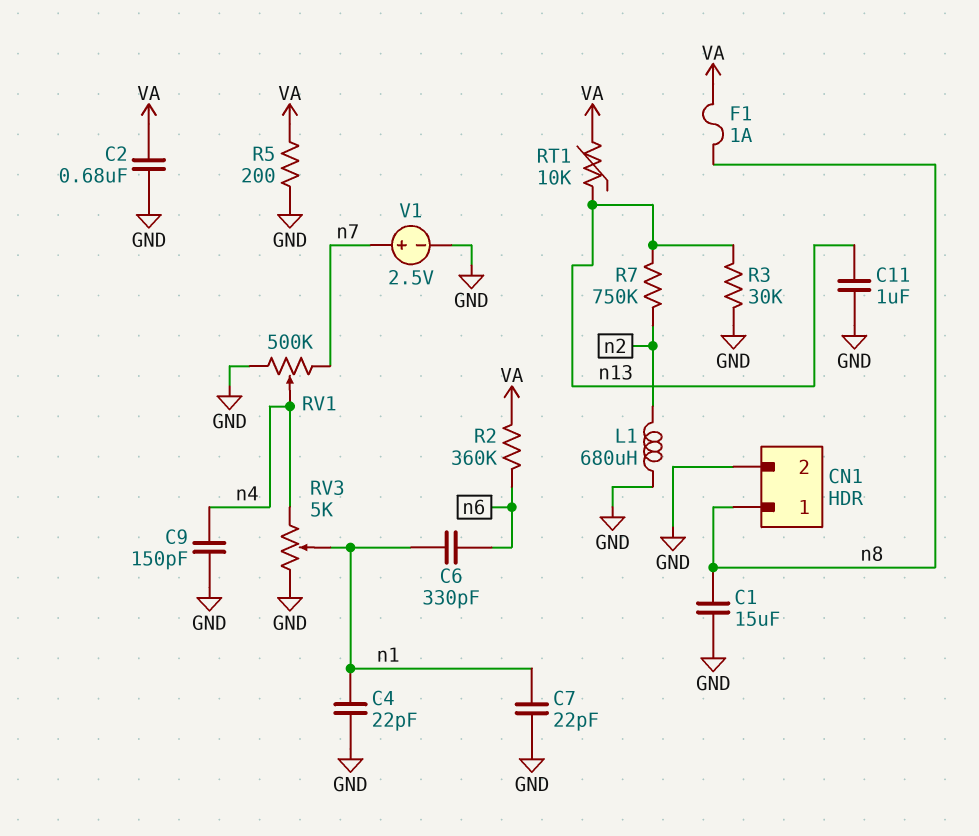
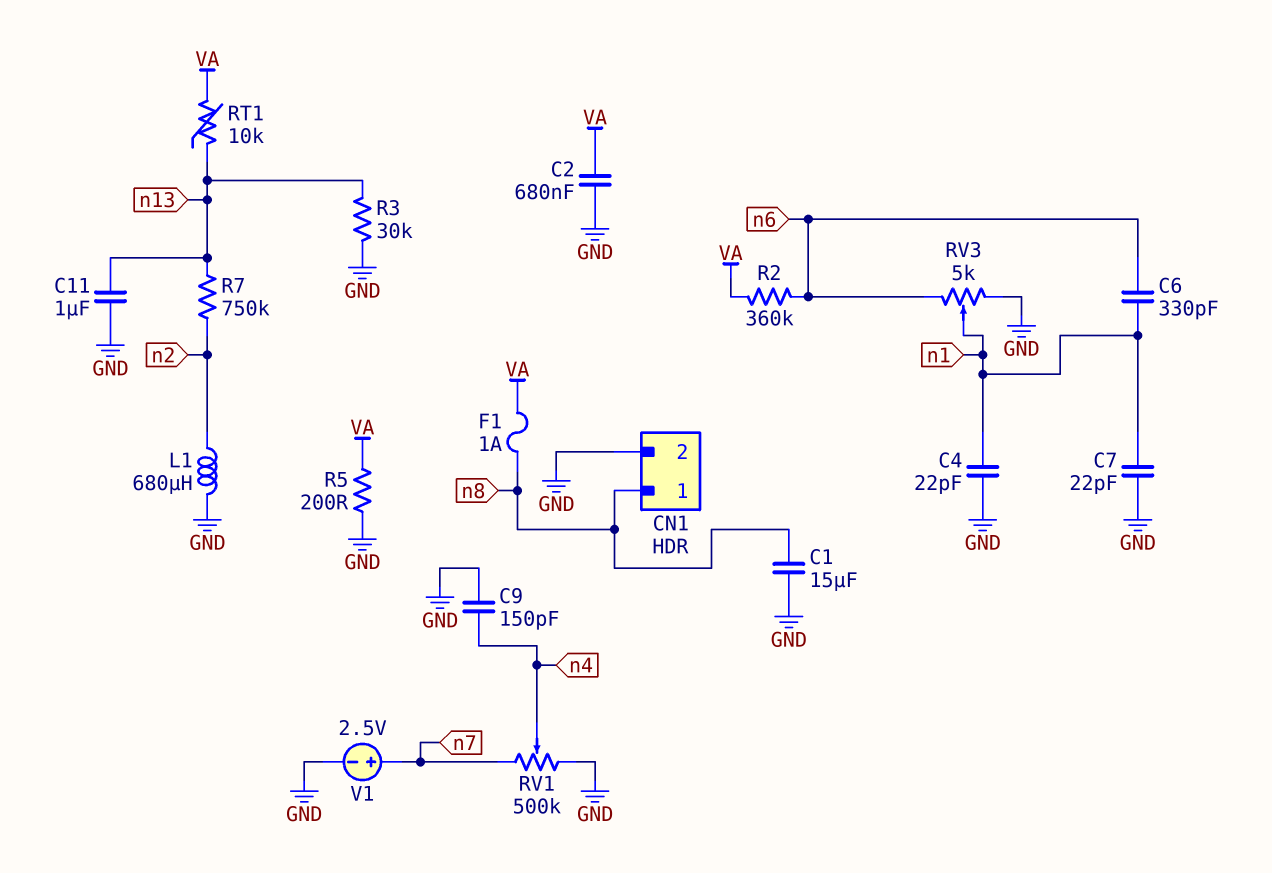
RV3: 5k (GND, n4, wiper n1) -> 5k (GND, n6, wiper n1)

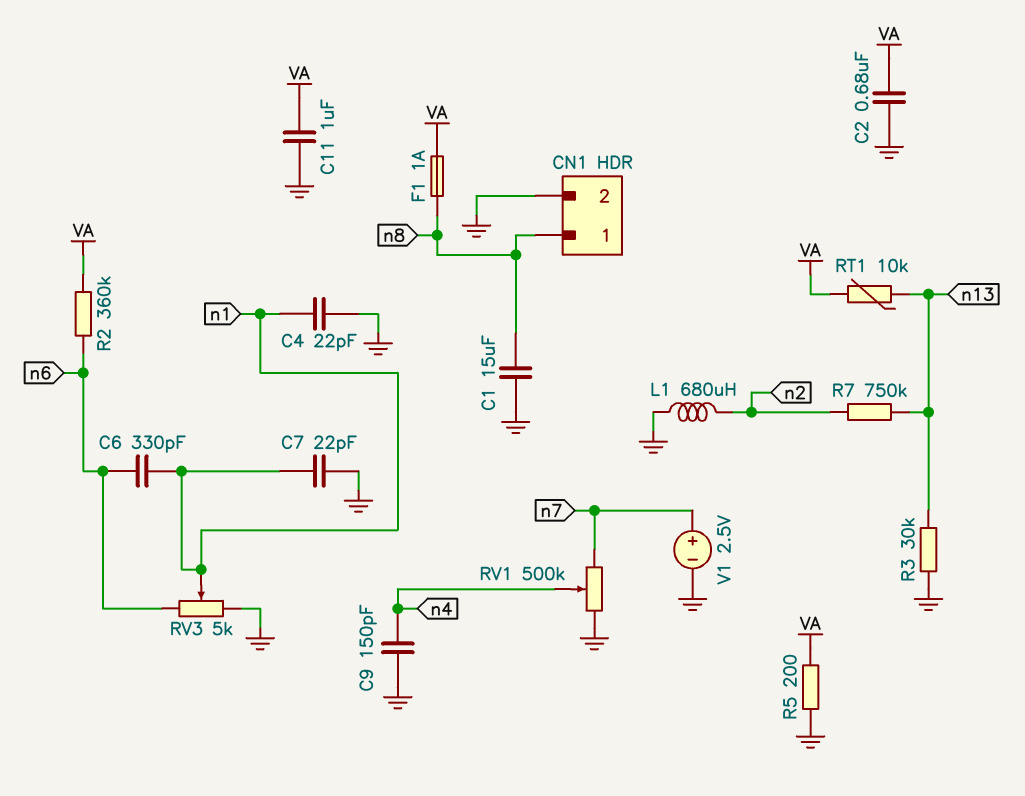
C11: 1uF (GND, n13) -> 1uF (GND, VA)

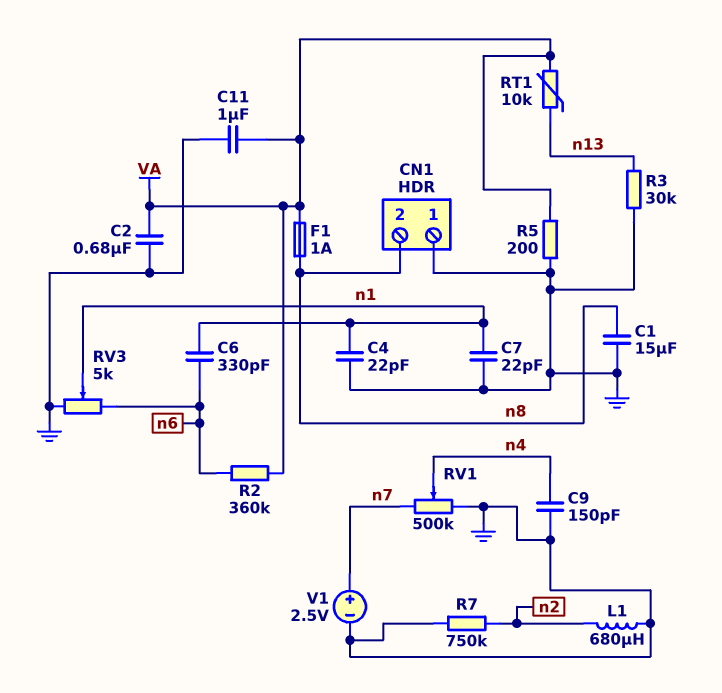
CN1 pin 1: n8 -> GND
CN1 pin 2: GND -> n8
R7: 750k (n2, n13) -> 750k (GND, n2)

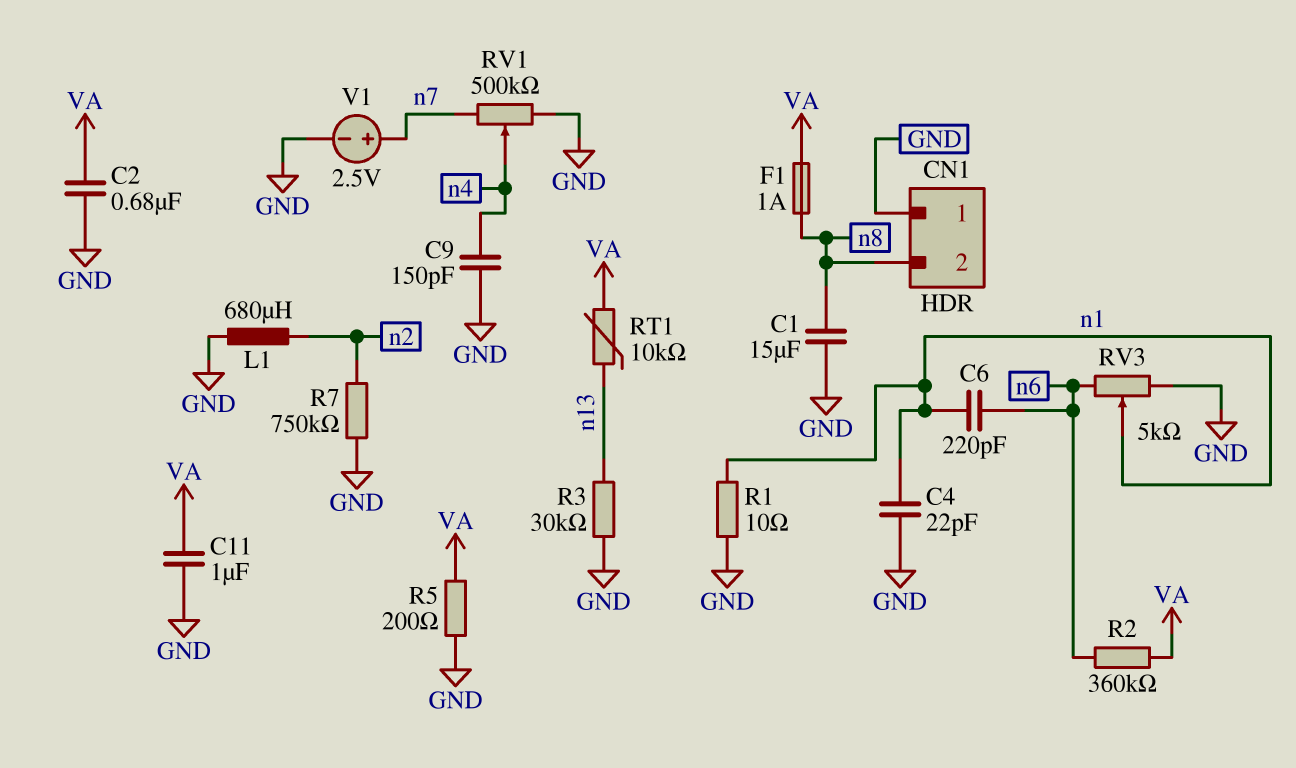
C6: 330pF (n1, n6) -> 220pF (n1, n6)
C7: 22pF (GND, n1) -> none
R1: none -> 10 (GND, n1)

